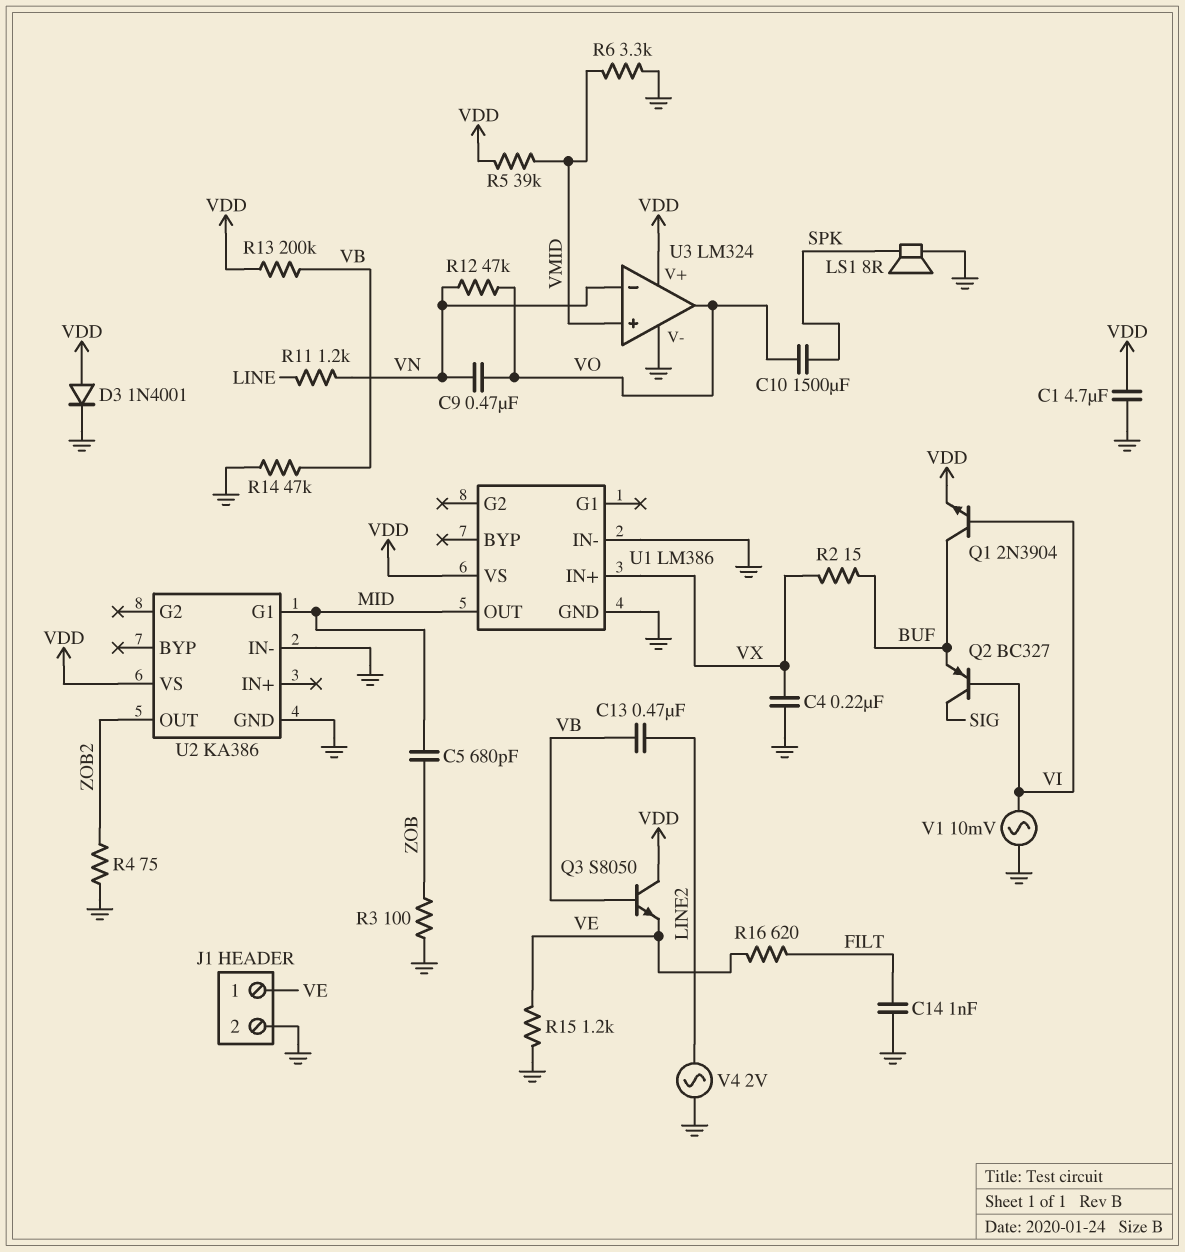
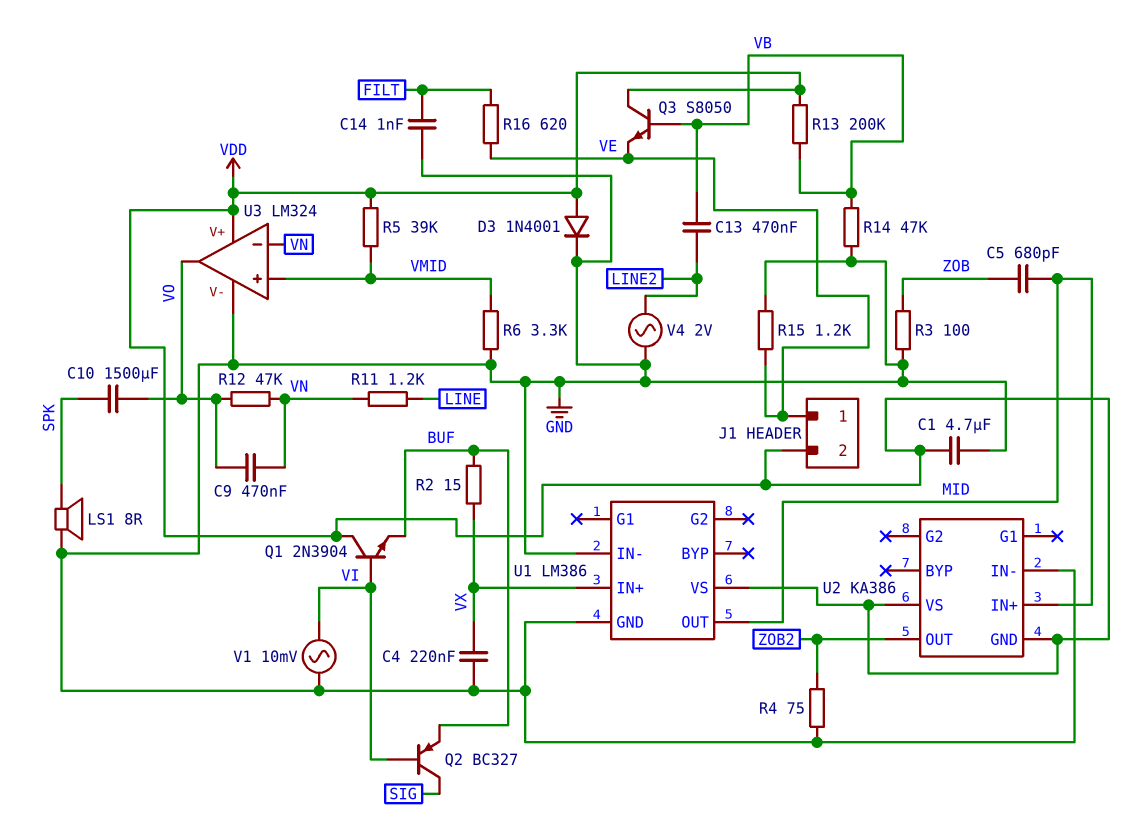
J1 pin 2: GND -> VDD
Q1: NPN 2N3904 (B VI, C BUF, E VDD) -> NPN 2N3904 (B VI, C VDD, E BUF)
U2 pin G1: MID -> none
U2 pin GND: GND -> VDD
U2 pin IN+: none -> MID

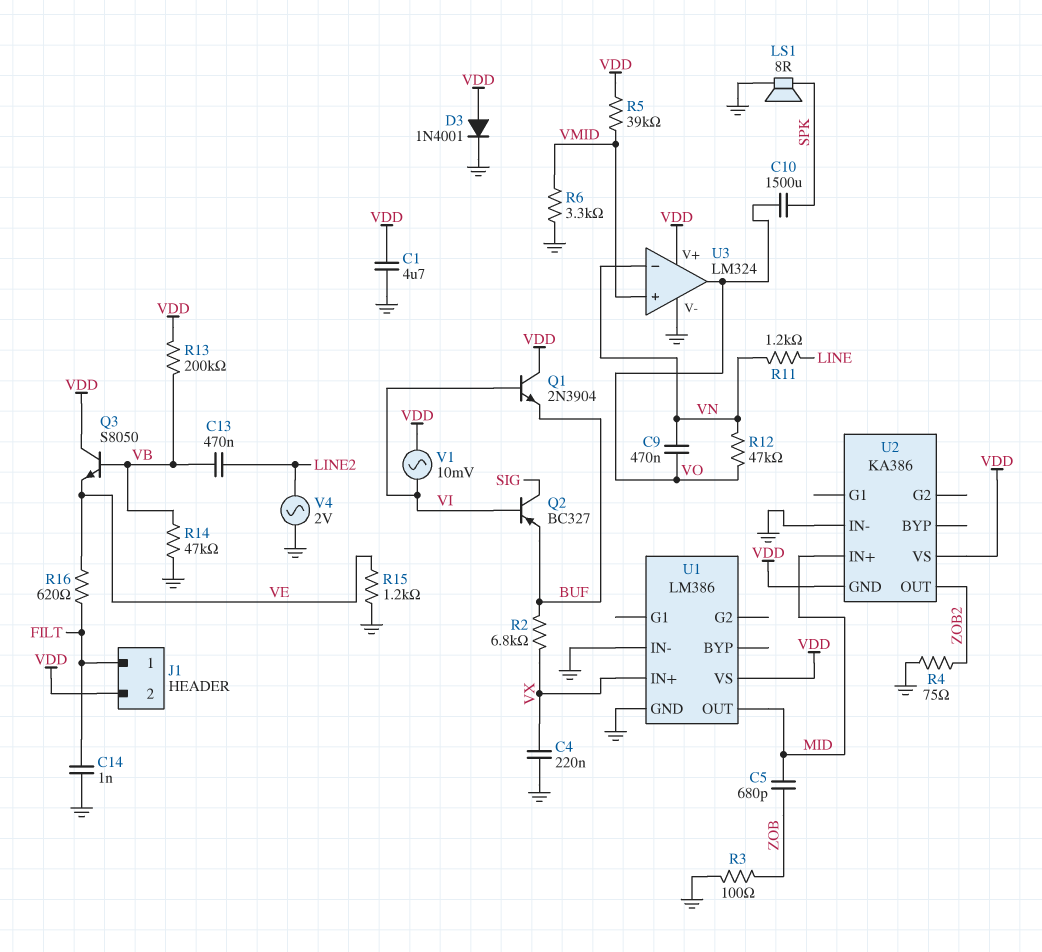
J1 pin 1: VE -> FILT
R2: 15 (BUF, VX) -> 6.8k (BUF, VX)
V1: AC 10mV (GND, VI) -> AC 10mV (VDD, VI)

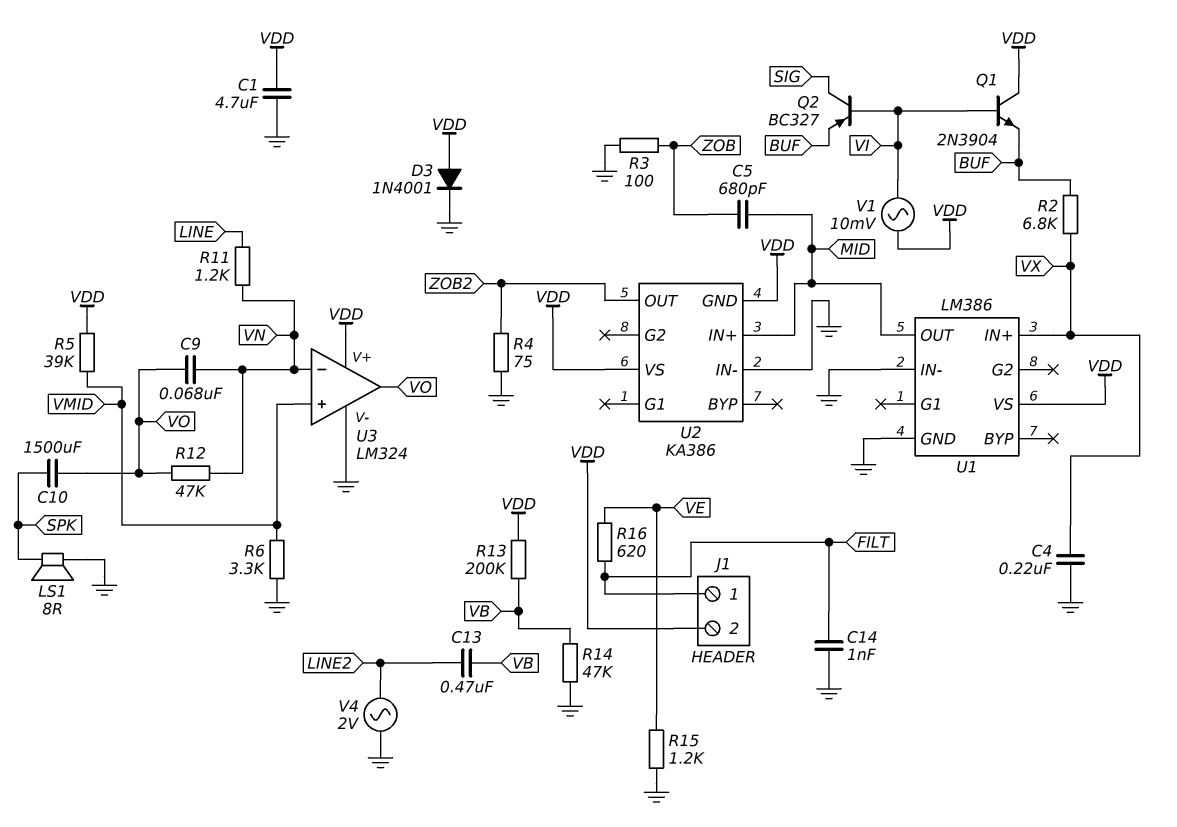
C9: 470nF (VN, VO) -> 68nF (VN, VO)
Q3: NPN S8050 (B VB, C VDD, E VE) -> none

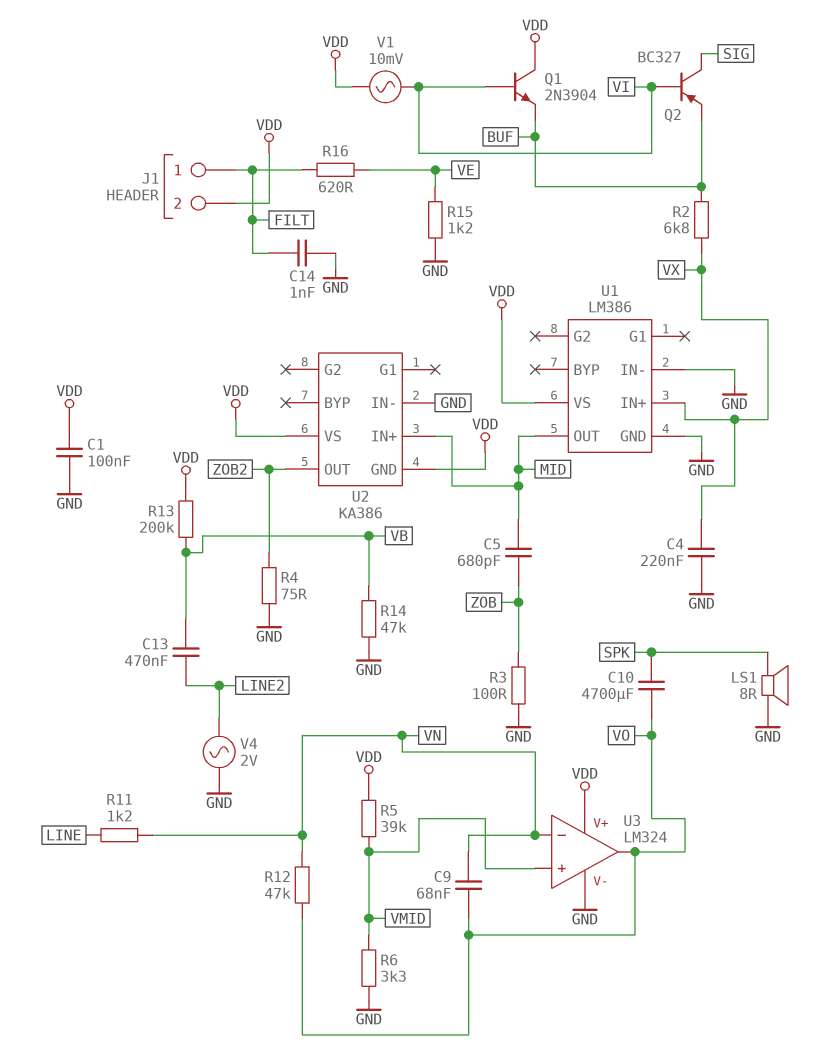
C1: 4.7uF (GND, VDD) -> 100nF (GND, VDD)
C10: 1500uF (SPK, VO) -> 4700uF (SPK, VO)
D3: diode 1N4001 (A VDD, K GND) -> none

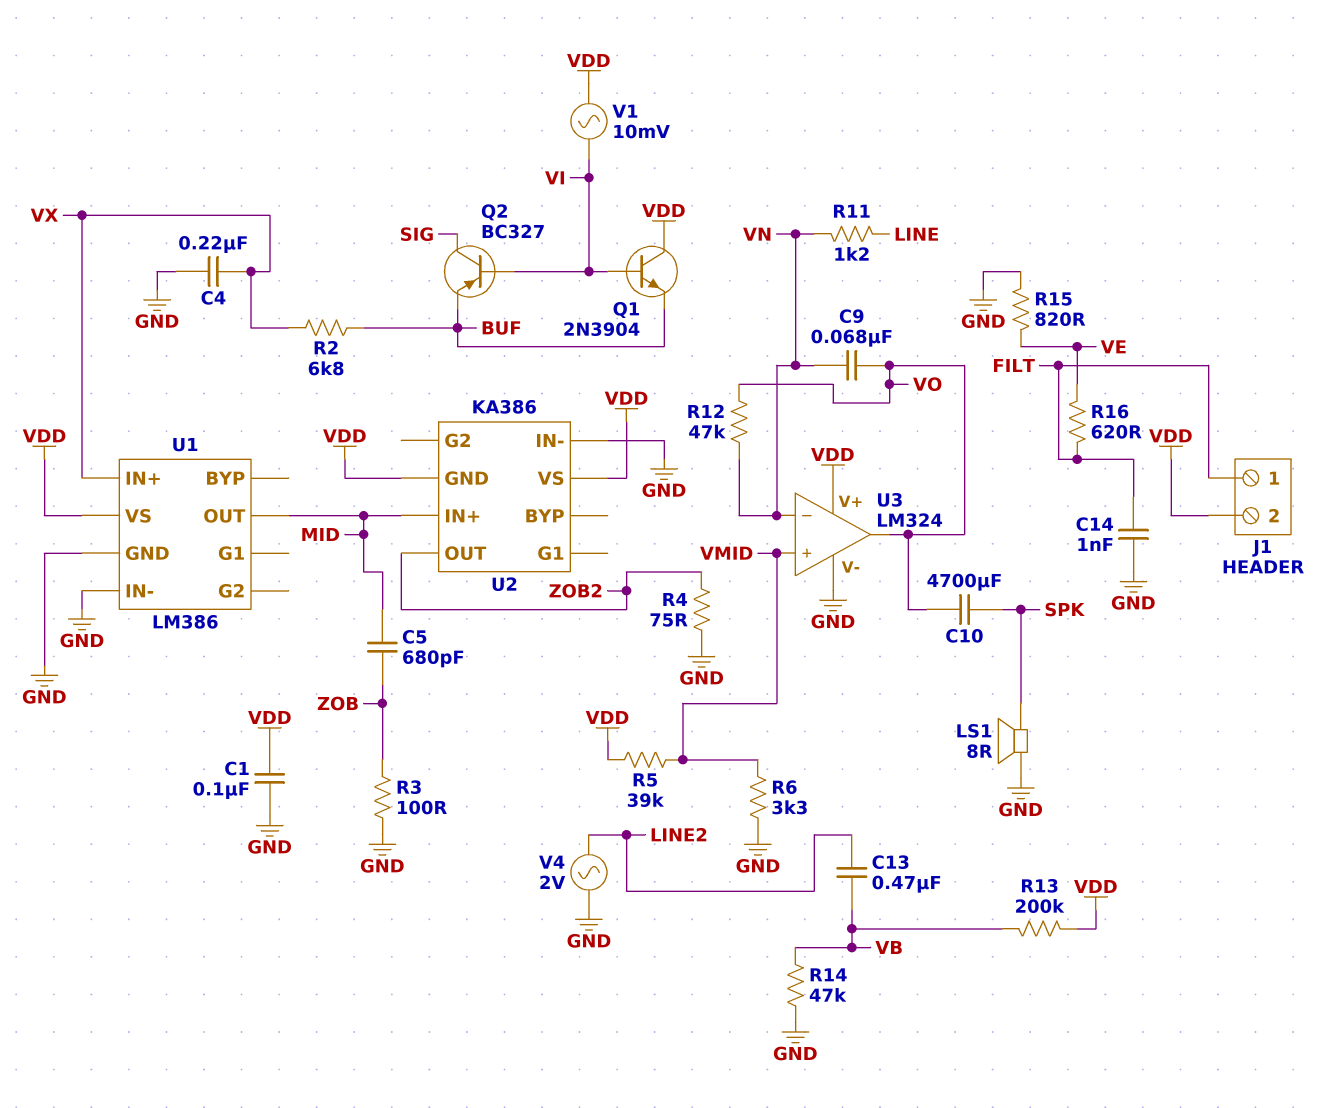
R15: 1.2k (GND, VE) -> 820 (GND, VE)

